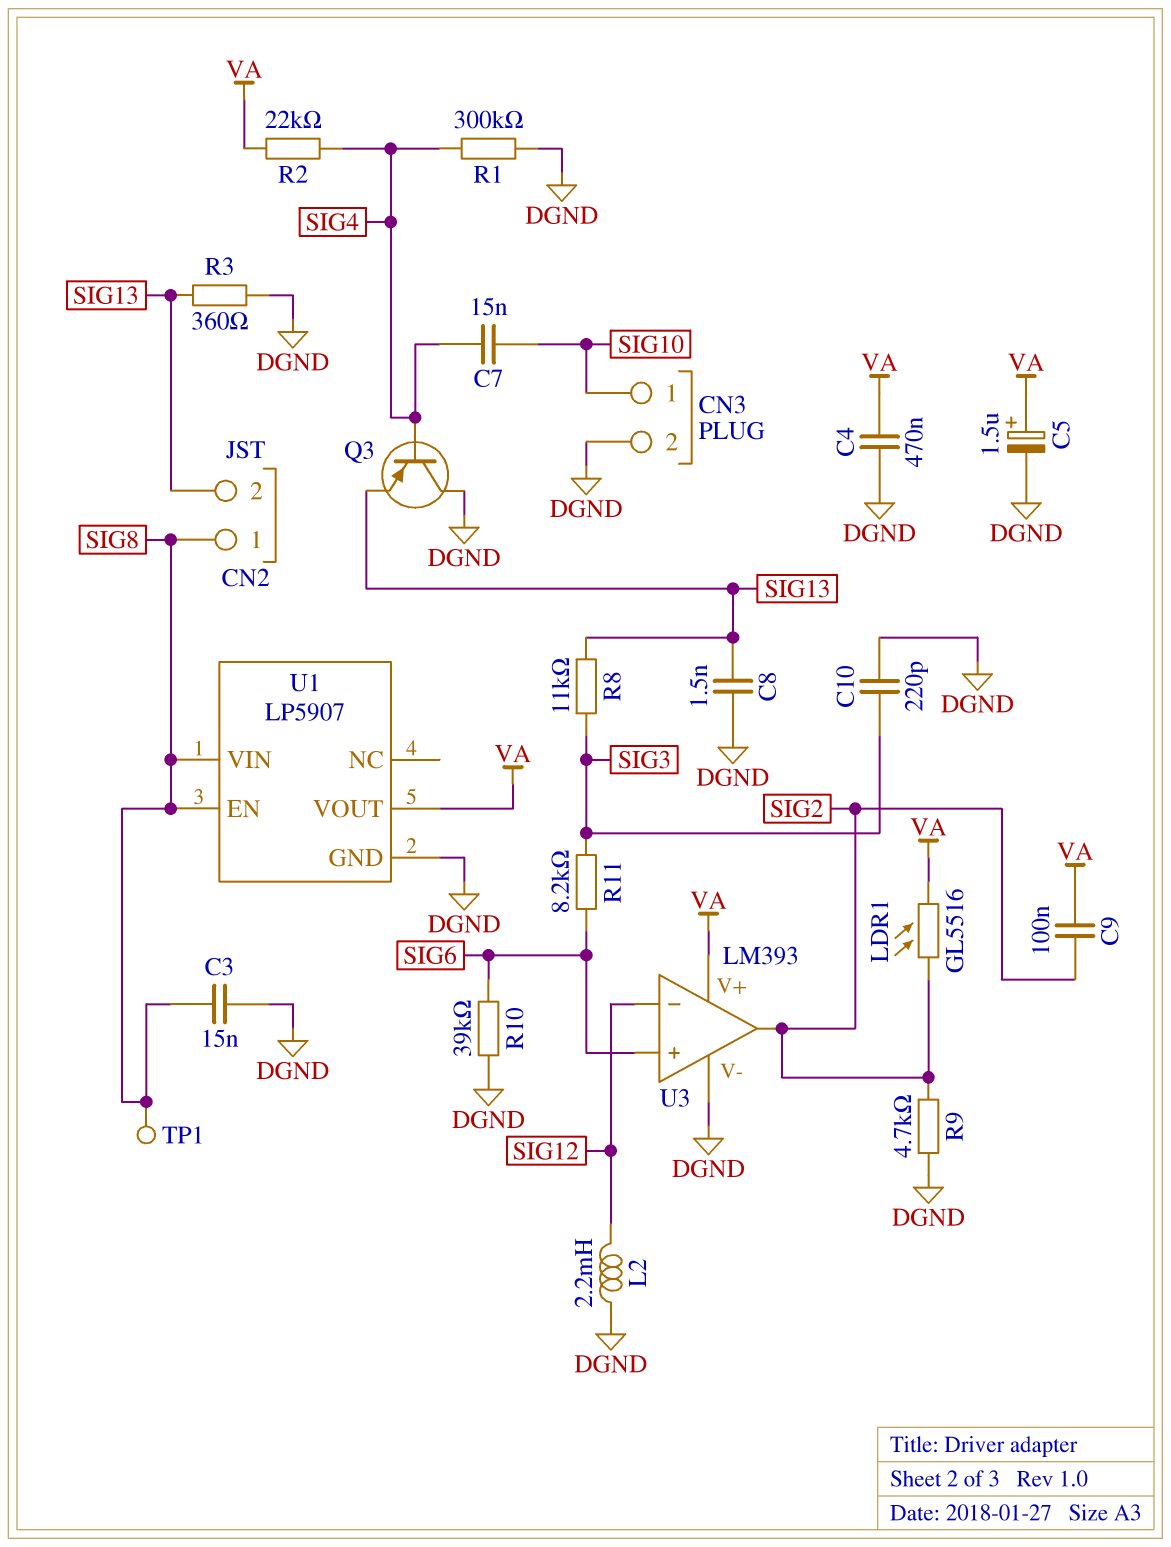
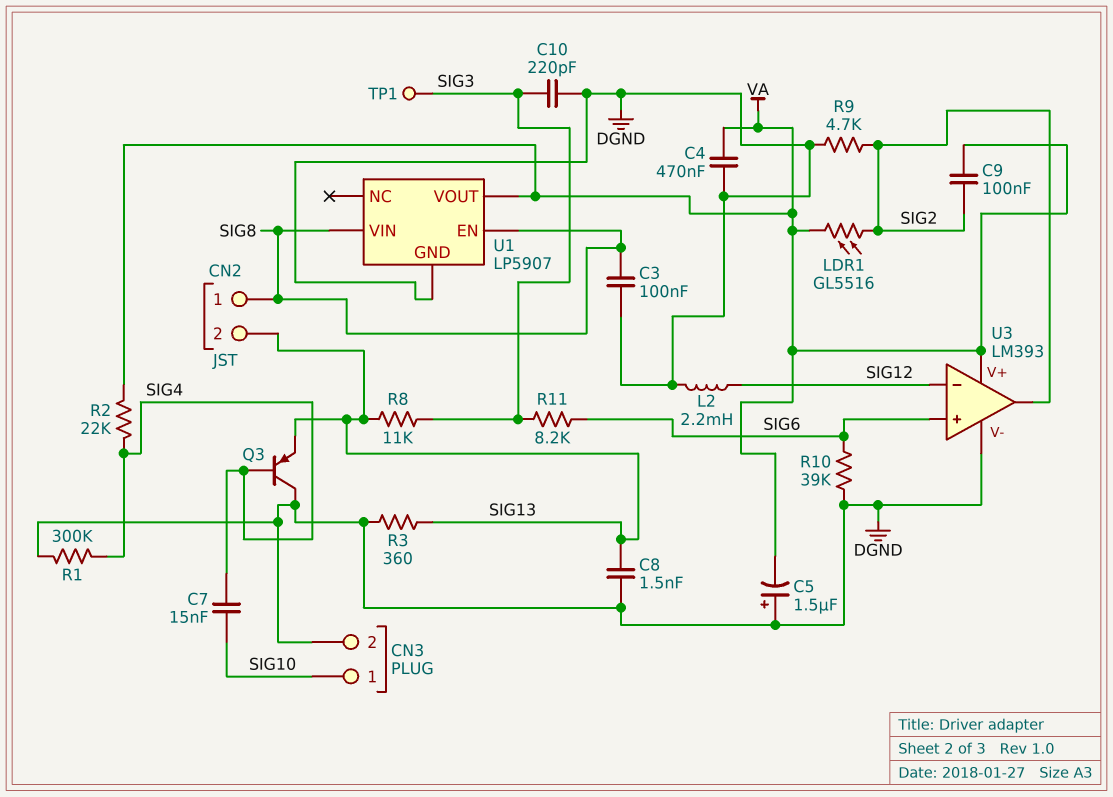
C3: 15nF (DGND, SIG8) -> 100nF (DGND, SIG8)
C5: 1.5uF (plus VA, minus DGND) -> 1.5uF (plus DGND, minus VA)
TP1: test point (SIG8) -> test point (SIG3)

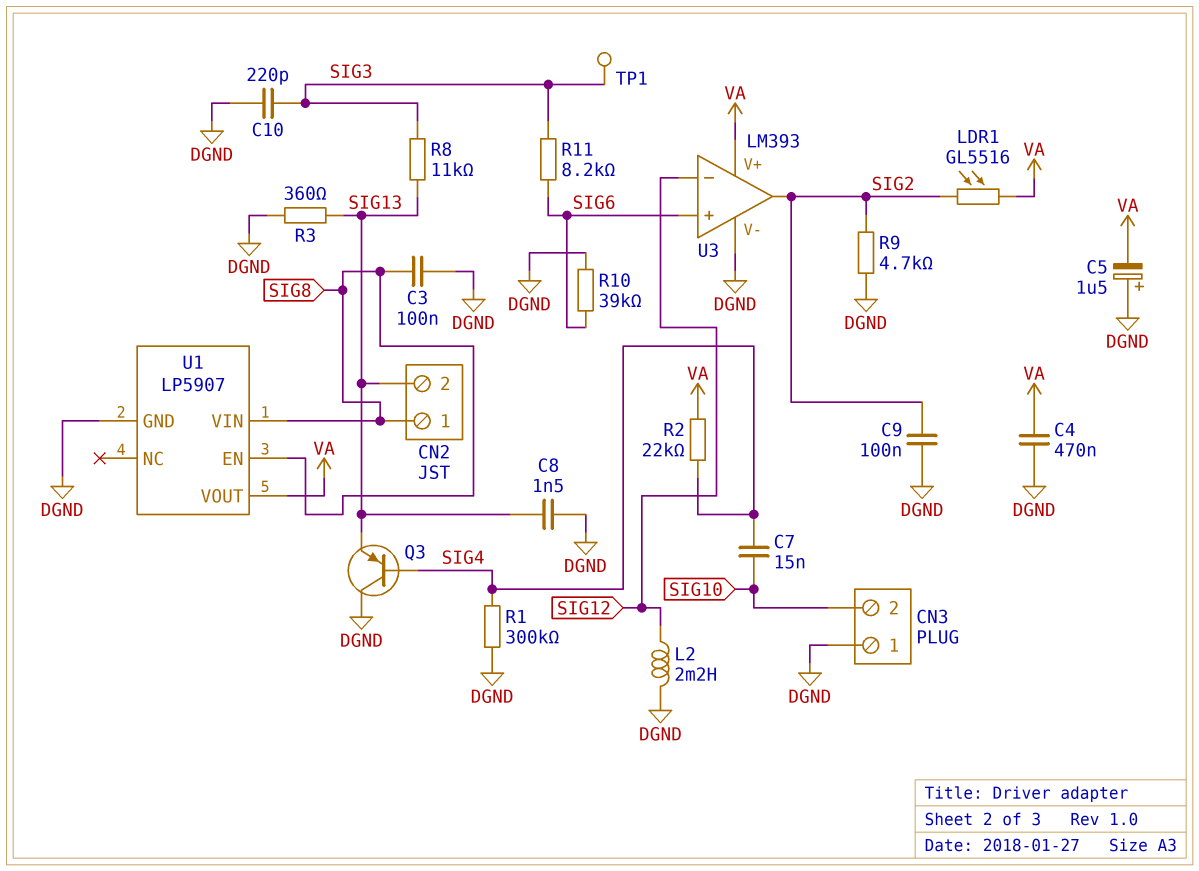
C9: 100nF (SIG2, VA) -> 100nF (DGND, SIG2)
CN3 pin 1: SIG10 -> DGND
CN3 pin 2: DGND -> SIG10

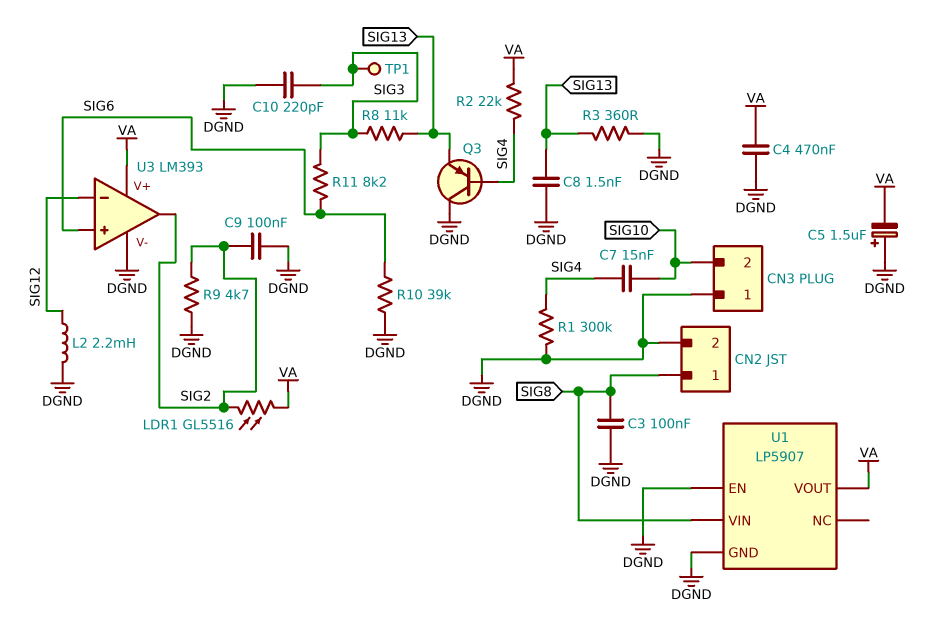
CN2 pin 2: SIG13 -> DGND
U1 pin EN: SIG8 -> DGND

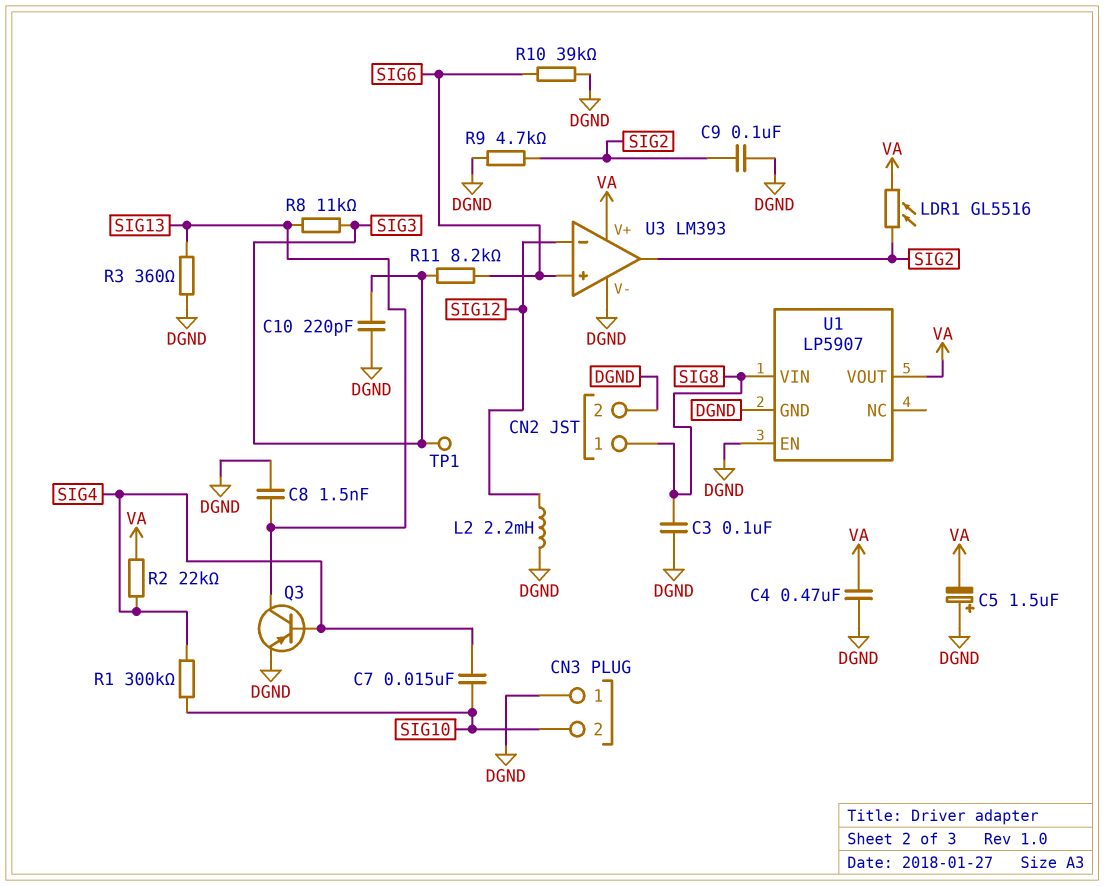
Q3: PNP (B SIG4, C DGND, E SIG13) -> PNP (B SIG4, C SIG13, E DGND)
R1: 300k (DGND, SIG4) -> 300k (SIG4, SIG10)

